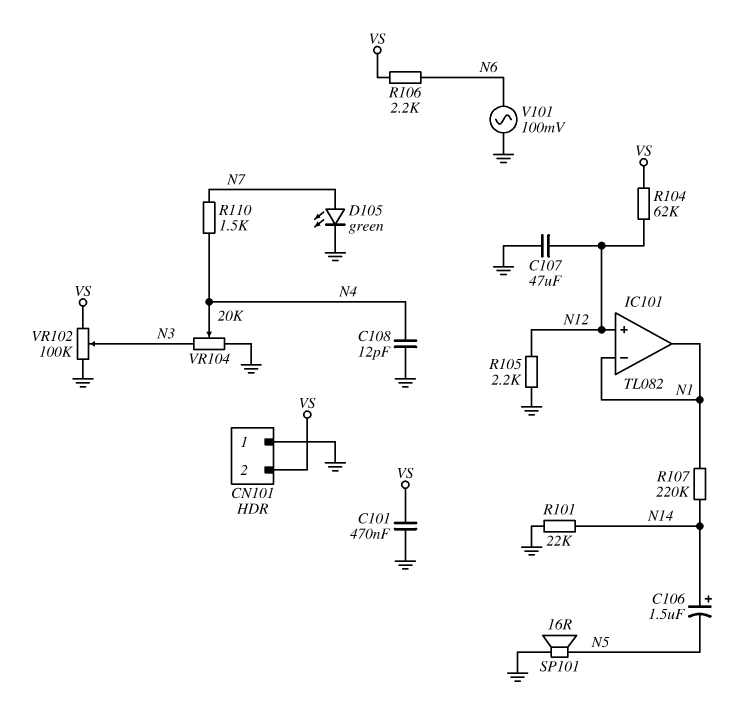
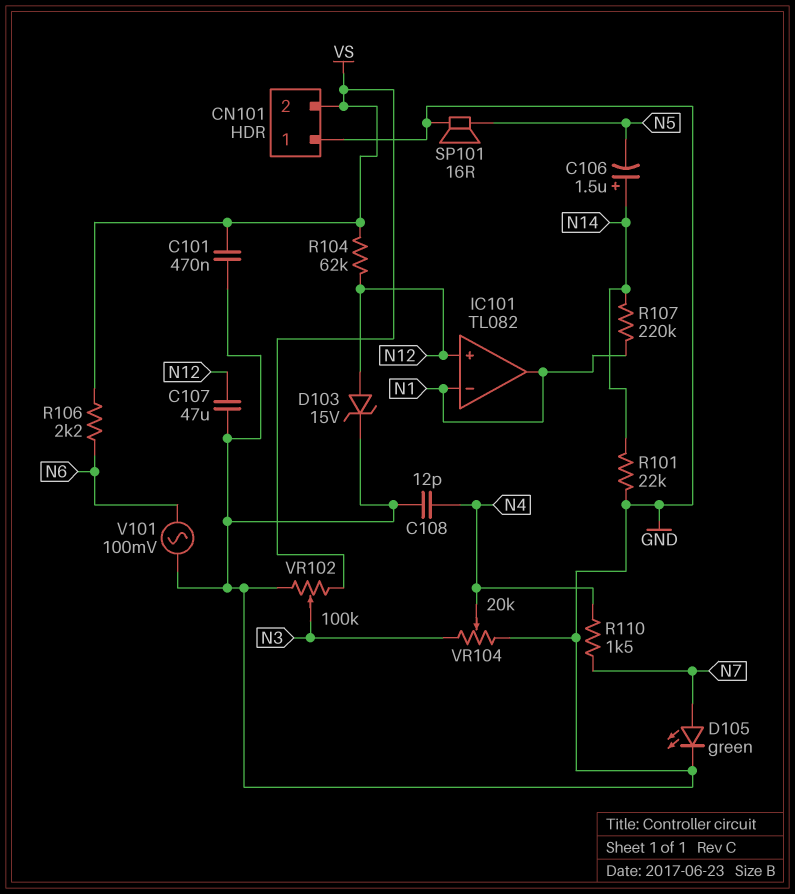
D103: none -> zener 15V (A N12, K GND)
R105: 2.2k (GND, N12) -> none

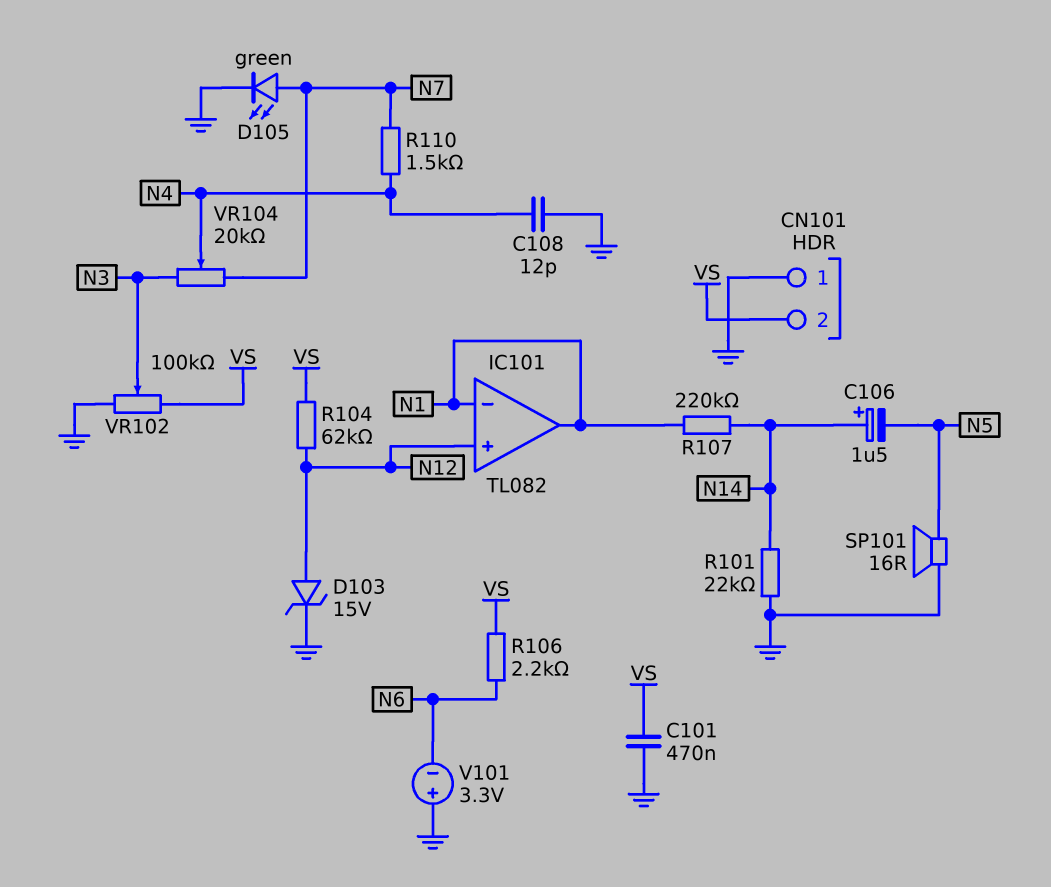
C107: 47uF (GND, N12) -> none
V101: AC 100mV (GND, N6) -> 3.3V (plus GND, minus N6)
VR104: 20k (GND, N3, wiper N4) -> 20k (N3, N7, wiper N4)

